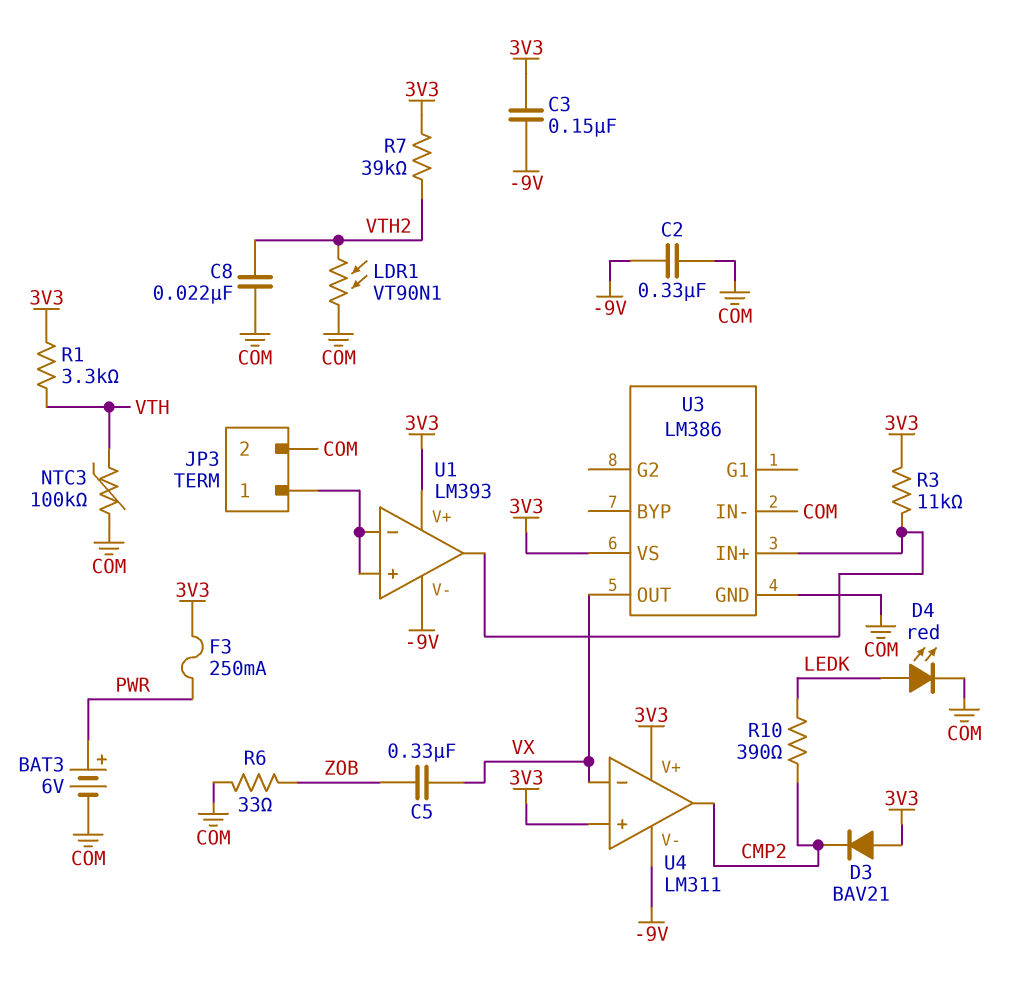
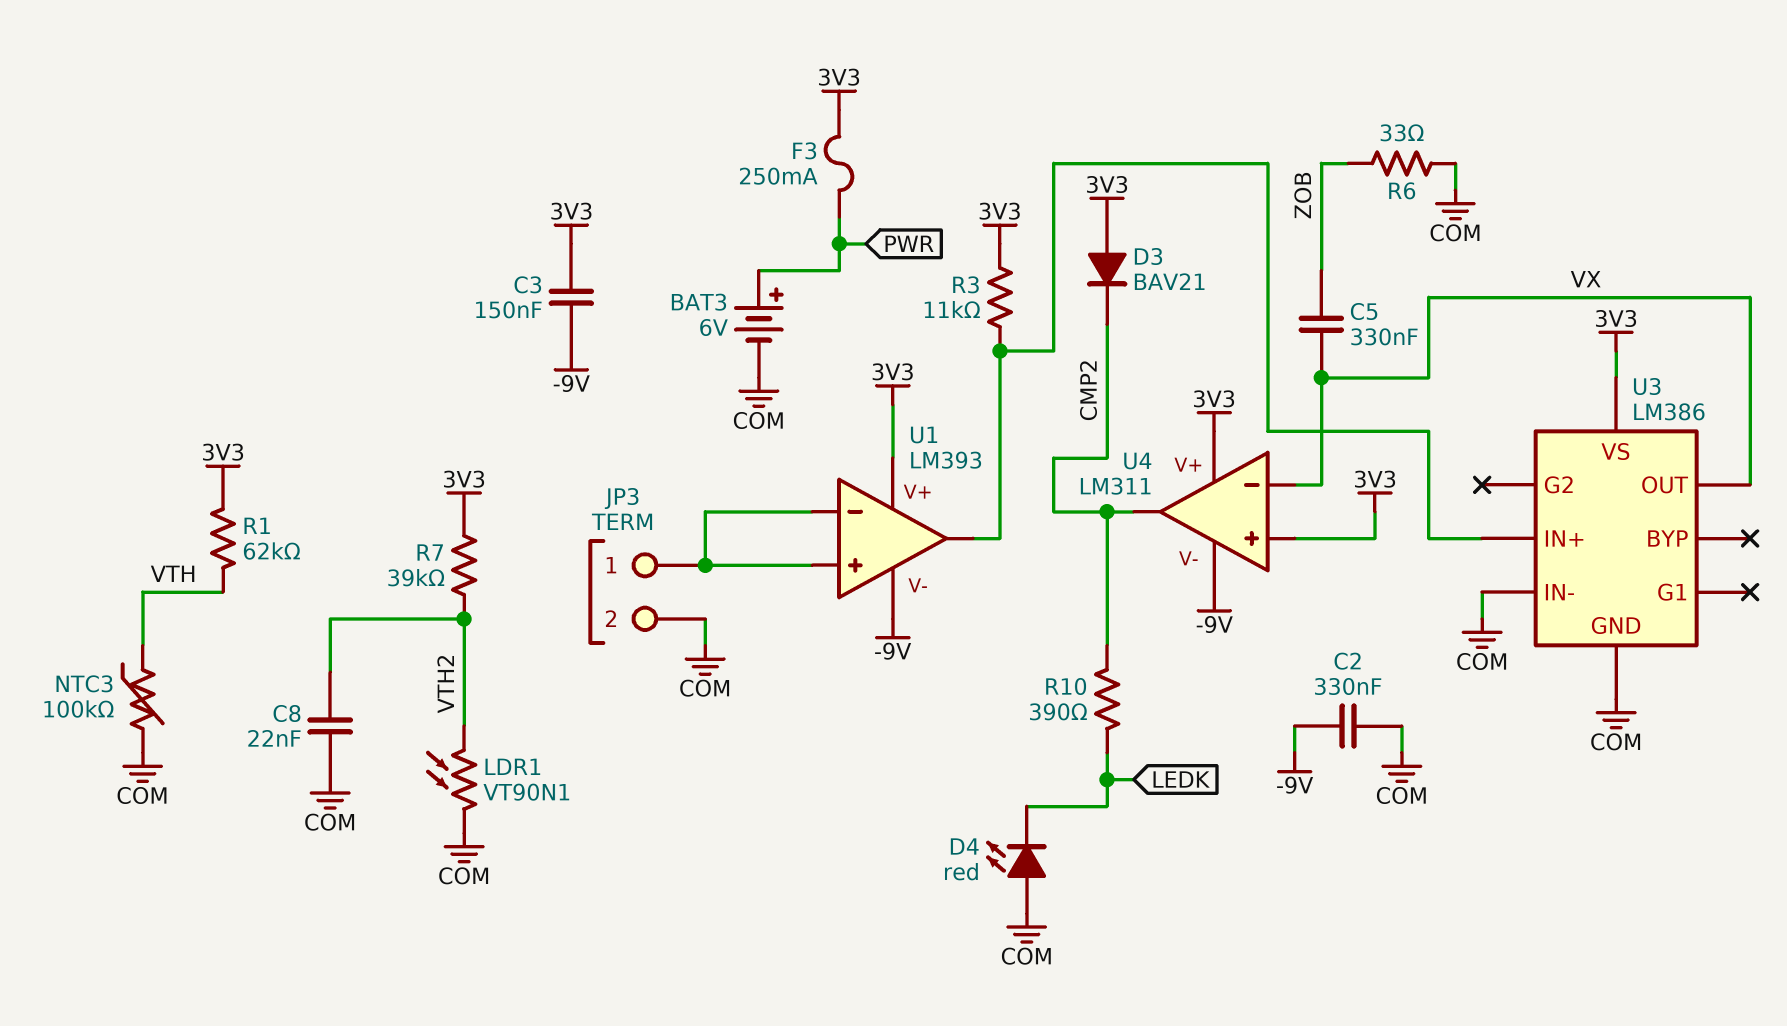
D4: LED red (A LEDK, K COM) -> LED red (A COM, K LEDK)
R1: 3.3k (3V3, VTH) -> 62k (3V3, VTH)

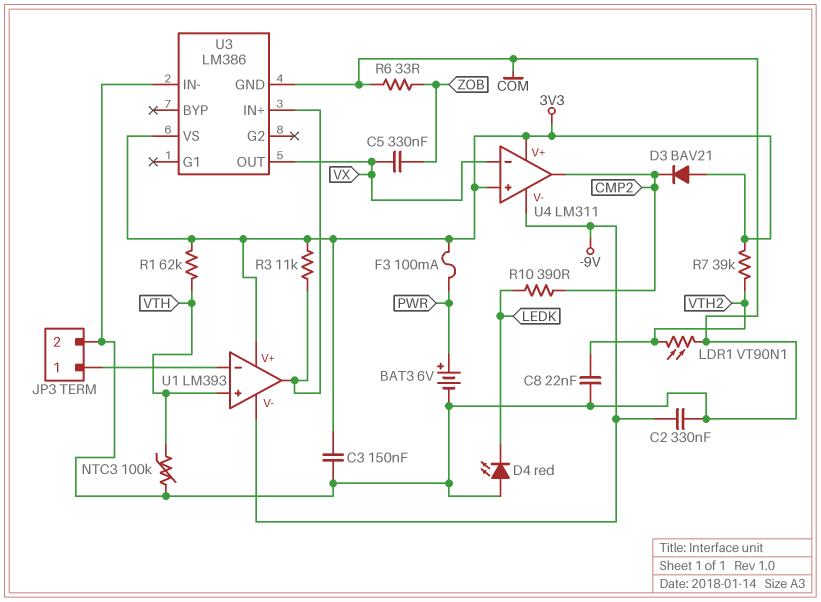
C3: 150nF (-9V, 3V3) -> 150nF (3V3, COM)
F3: 250mA (3V3, PWR) -> 100mA (3V3, PWR)
U1 pin in+: JP3/1 -> VTH

